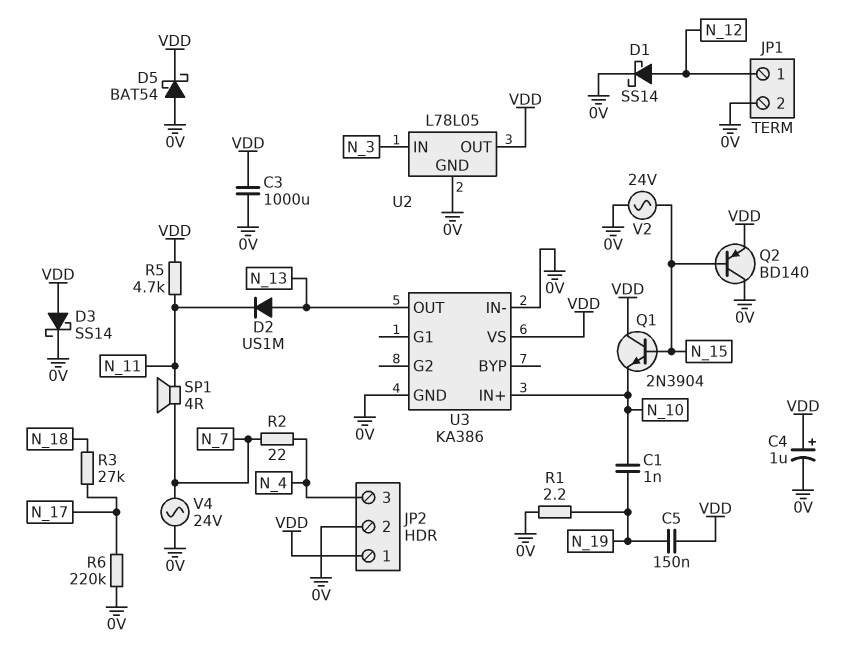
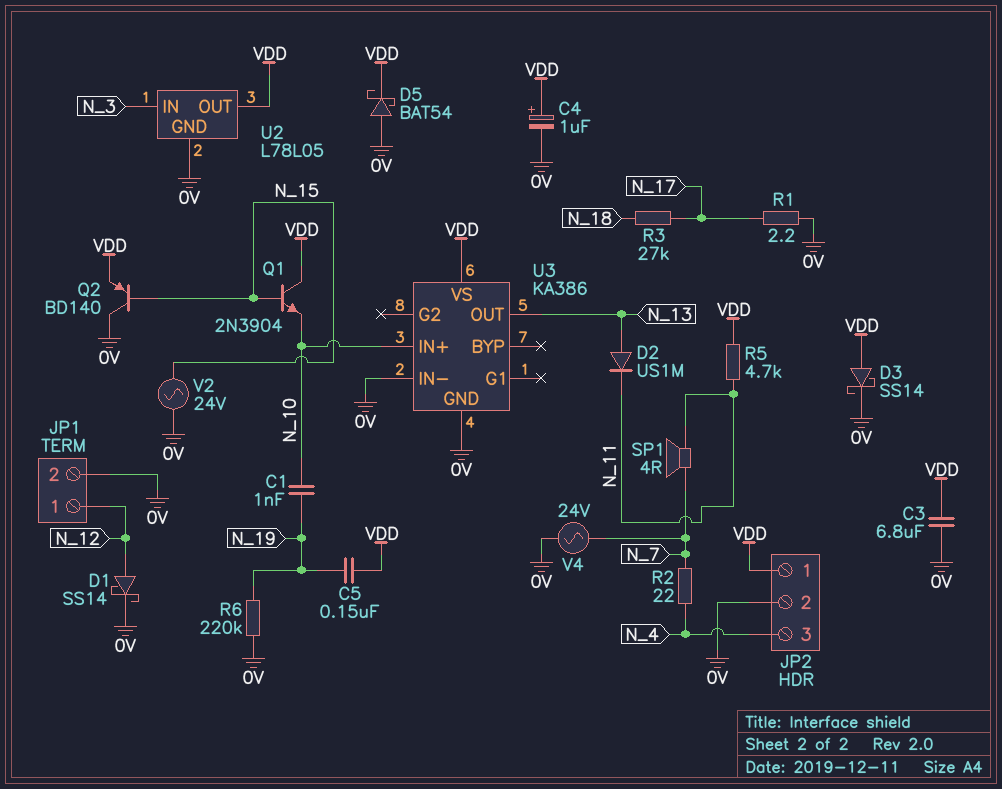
C3: 1000uF (0V, VDD) -> 6.8uF (0V, VDD)
R1: 2.2 (0V, N_19) -> 2.2 (0V, N_17)
R6: 220k (0V, N_17) -> 220k (0V, N_19)

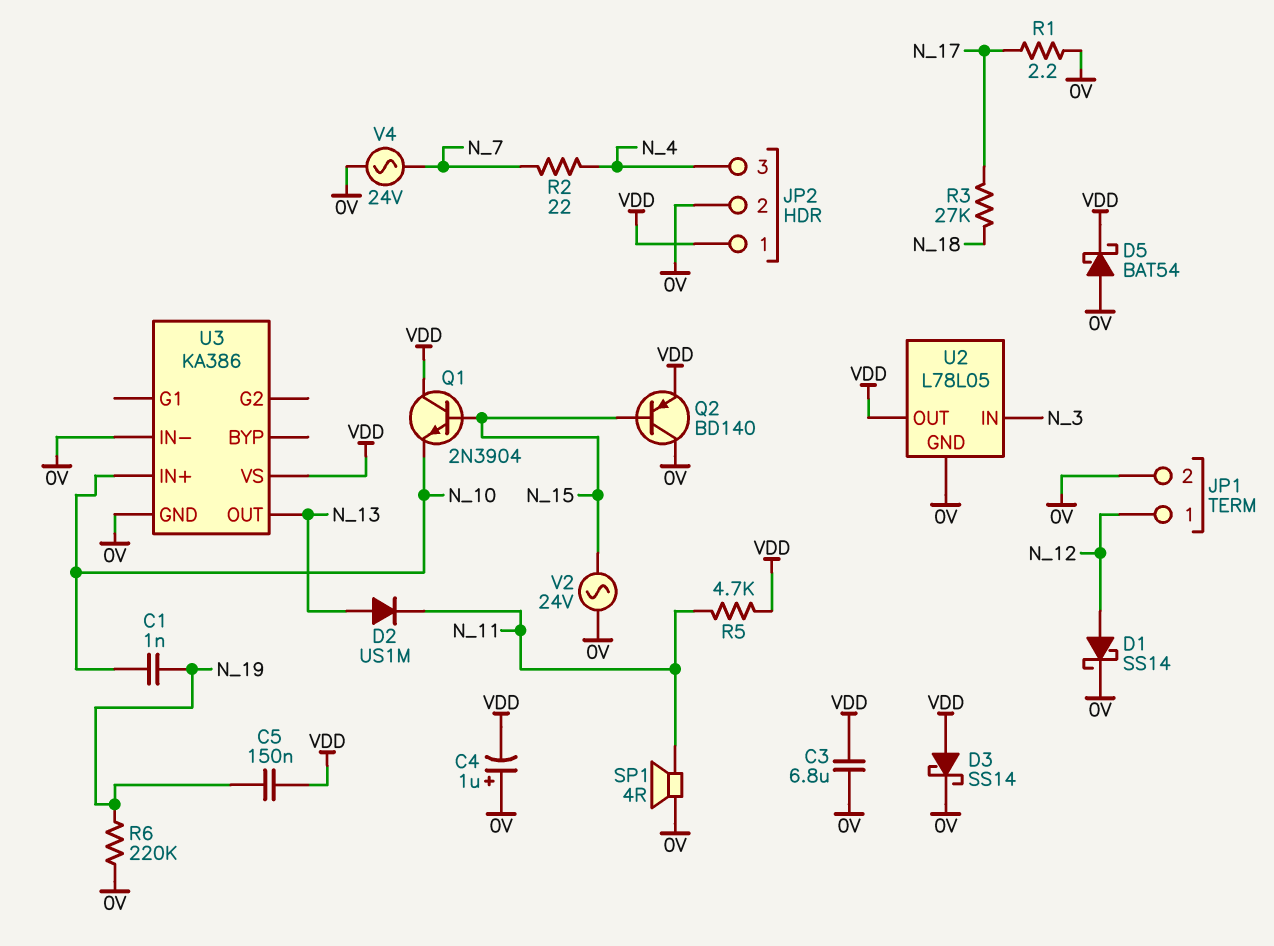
C4: 1uF (plus VDD, minus 0V) -> 1uF (plus 0V, minus VDD)
SP1: speaker 4R (N_7, N_11) -> speaker 4R (0V, N_11)

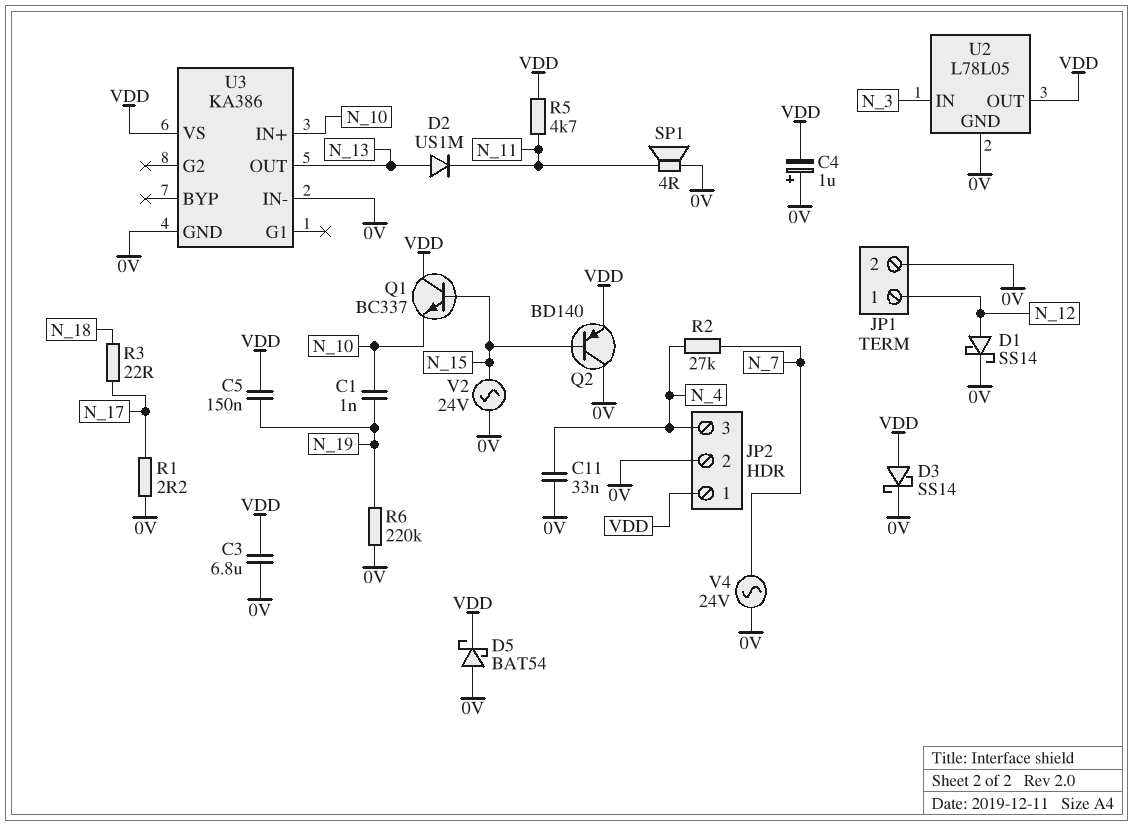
C11: none -> 33nF (0V, N_4)
Q1: NPN 2N3904 (B N_15, C VDD, E N_10) -> NPN BC337 (B N_15, C VDD, E N_10)
R2: 22 (N_4, N_7) -> 27k (N_4, N_7)
R3: 27k (N_17, N_18) -> 22 (N_17, N_18)

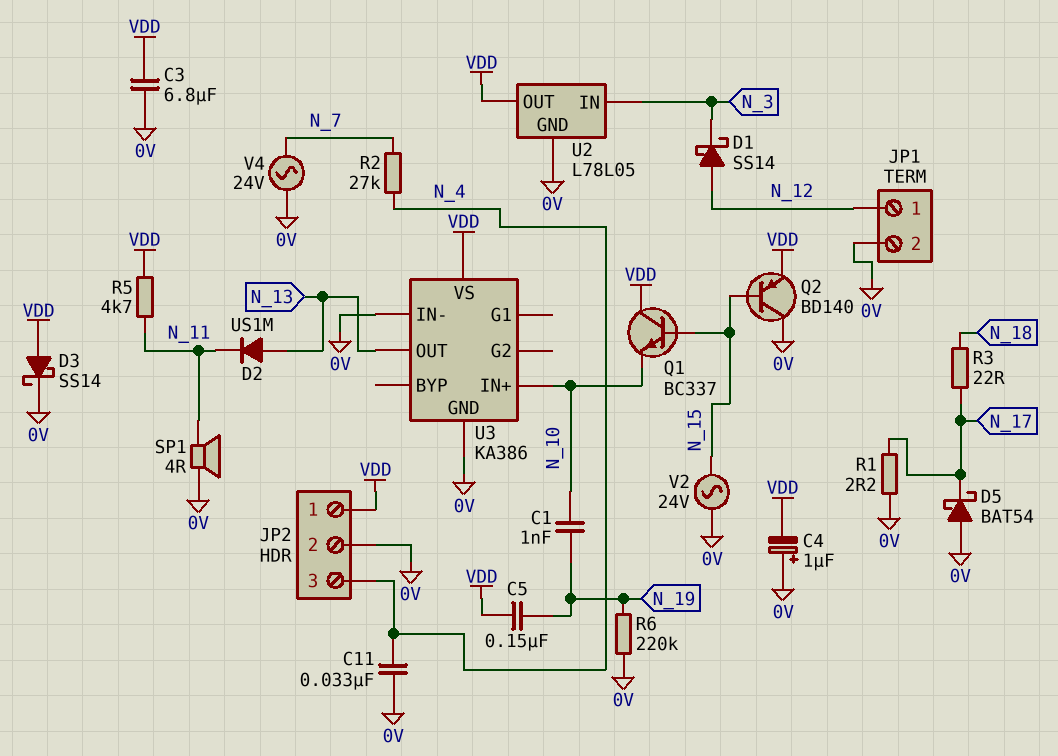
D1: schottky SS14 (A N_12, K 0V) -> schottky SS14 (A N_12, K N_3)
D5: schottky BAT54 (A 0V, K VDD) -> schottky BAT54 (A 0V, K N_17)

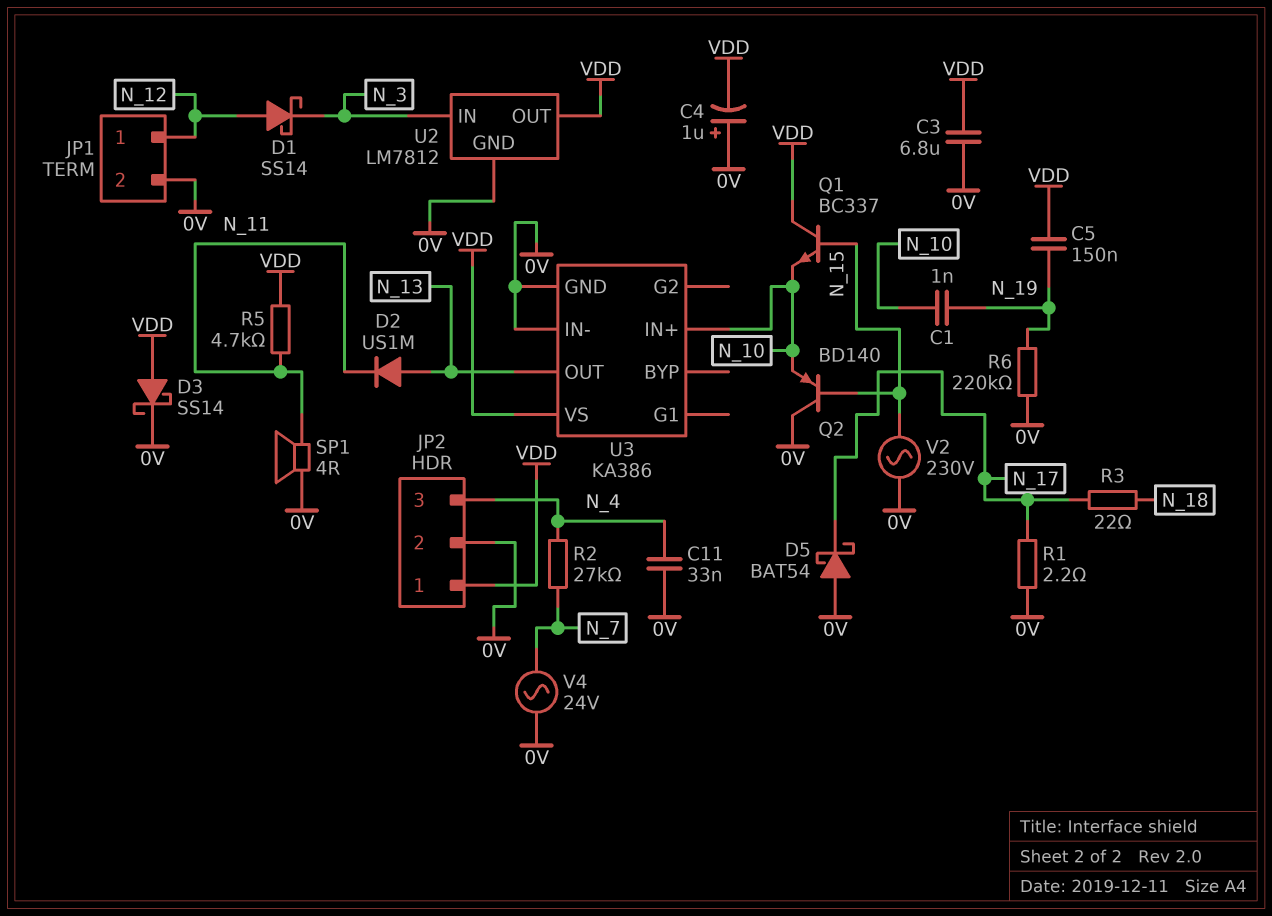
Q2: PNP BD140 (B N_15, C 0V, E VDD) -> PNP BD140 (B N_15, C 0V, E N_10)
U2: L78L05 -> LM7812
V2: AC 24V (0V, N_15) -> AC 230V (0V, N_15)

